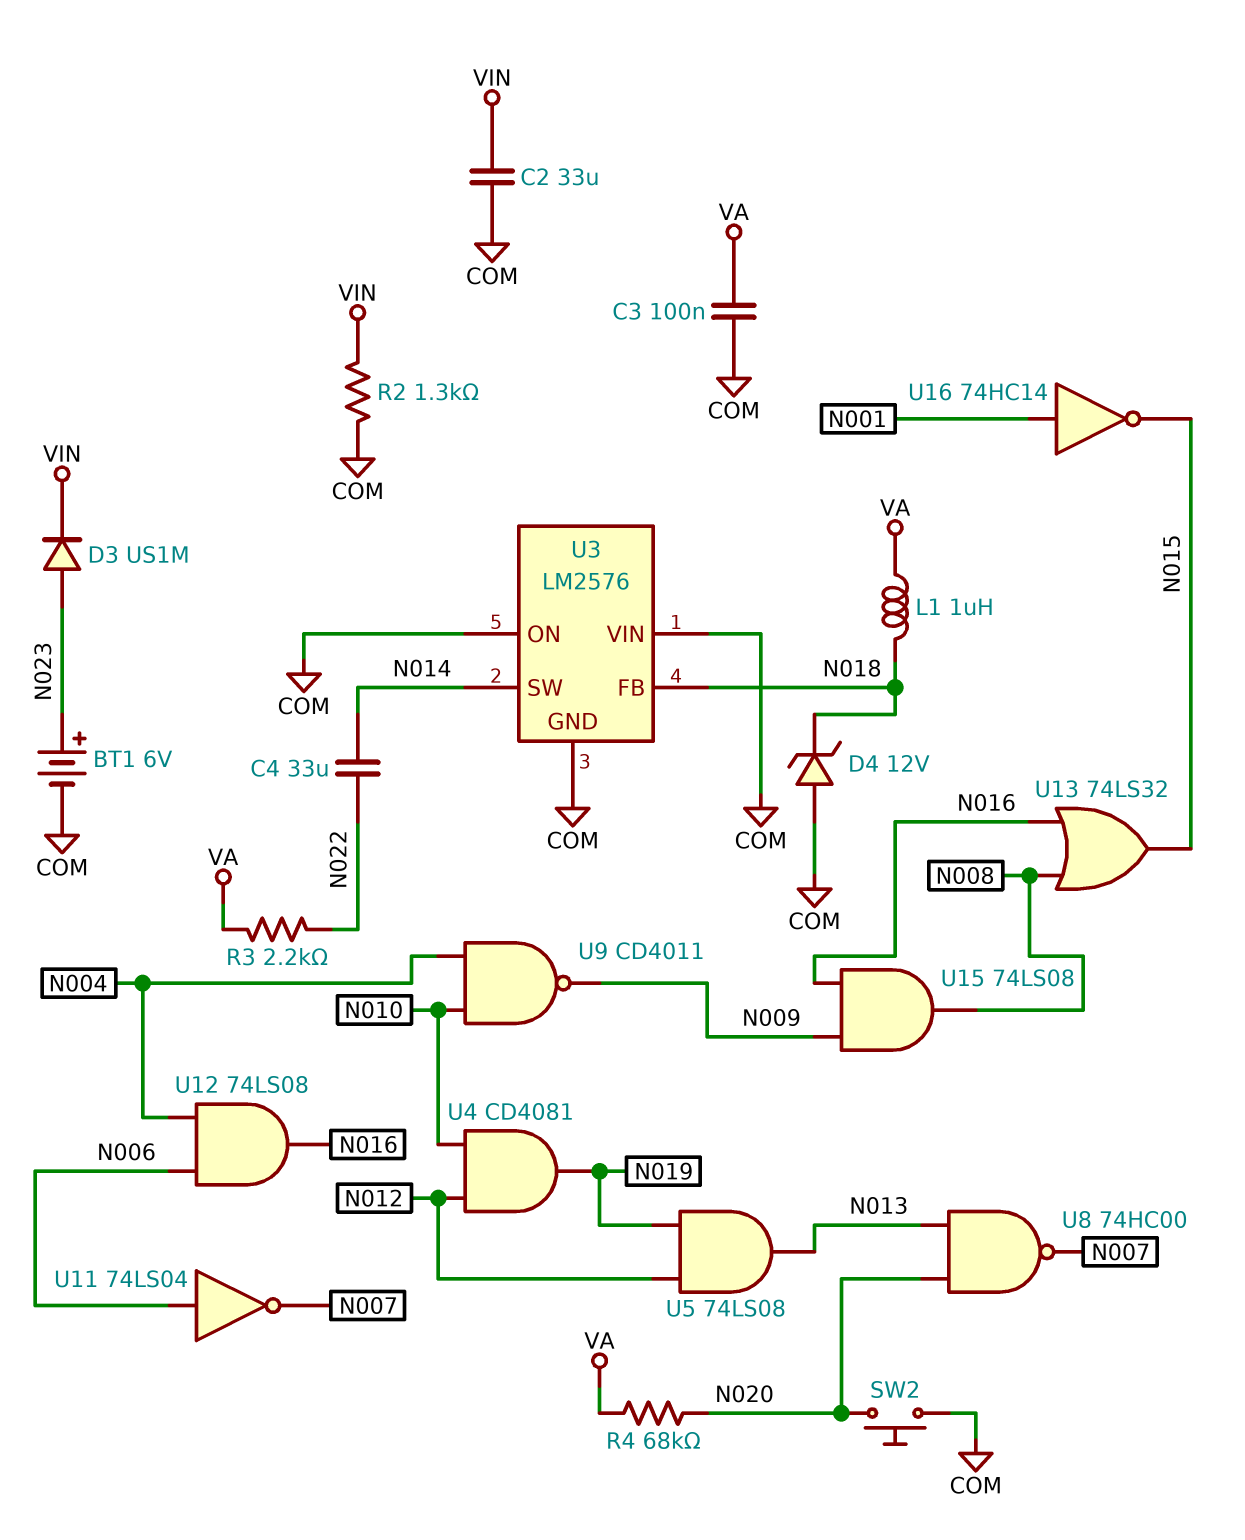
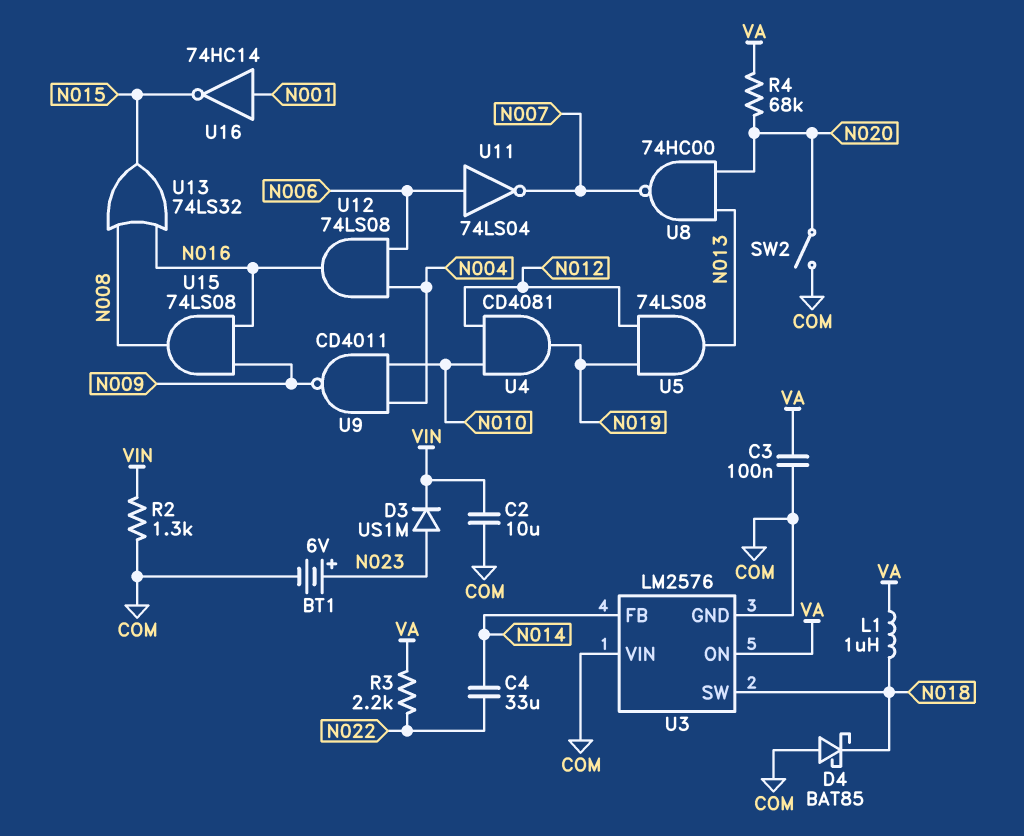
C2: 33uF (COM, VIN) -> 10uF (COM, VIN)
D4: zener 12V (A COM, K N018) -> schottky BAT85 (A COM, K N018)
SW2: button (COM, N020) -> switch (COM, N020)
U3 pin FB: N018 -> N014
U3 pin ON: COM -> VA
U3 pin SW: N014 -> N018

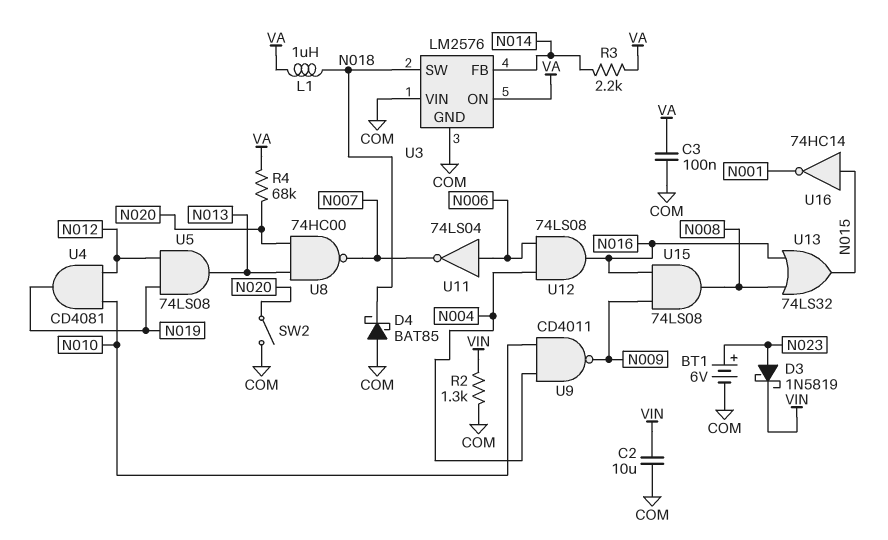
C4: 33uF (N014, N022) -> none
D3: diode US1M (A N023, K VIN) -> schottky 1N5819 (A N023, K VIN)
R3: 2.2k (N022, VA) -> 2.2k (N014, VA)
U16: NOT 74HC14 (in N001, out N015) -> NOT 74HC14 (in N015, out N001)

